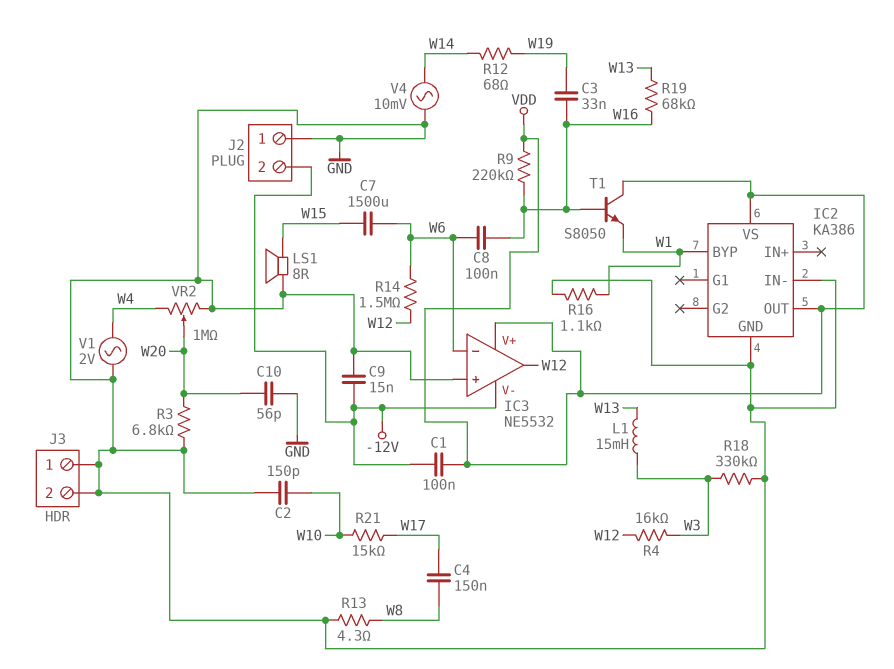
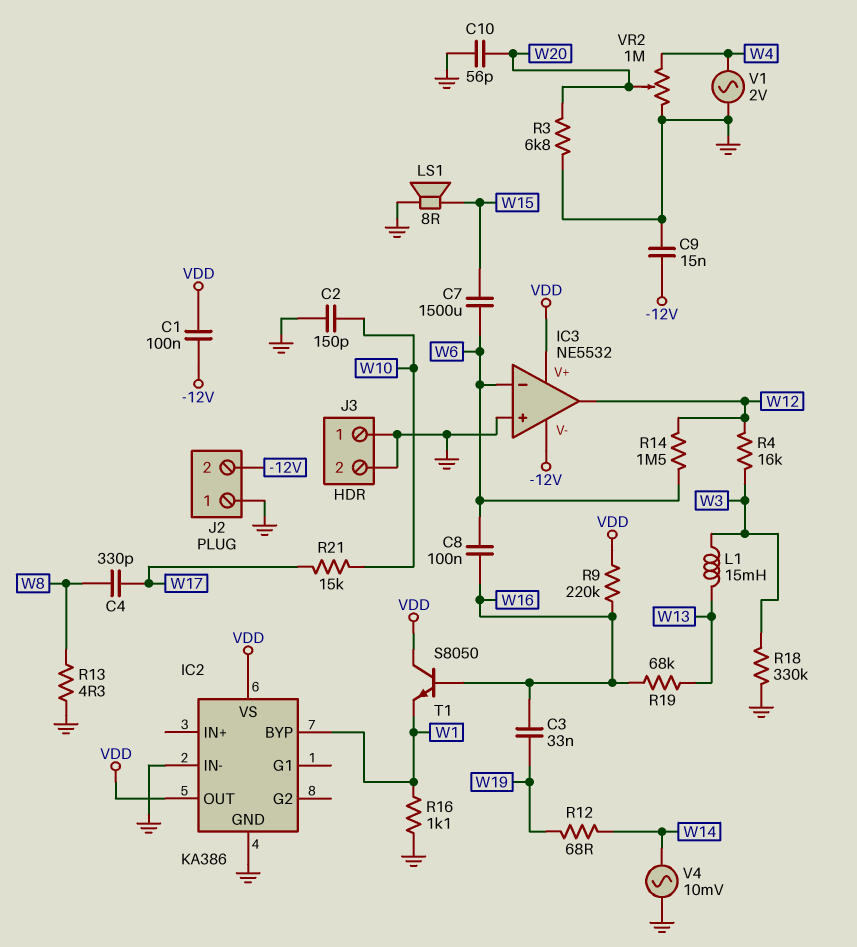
C4: 150nF (W8, W17) -> 330pF (W8, W17)

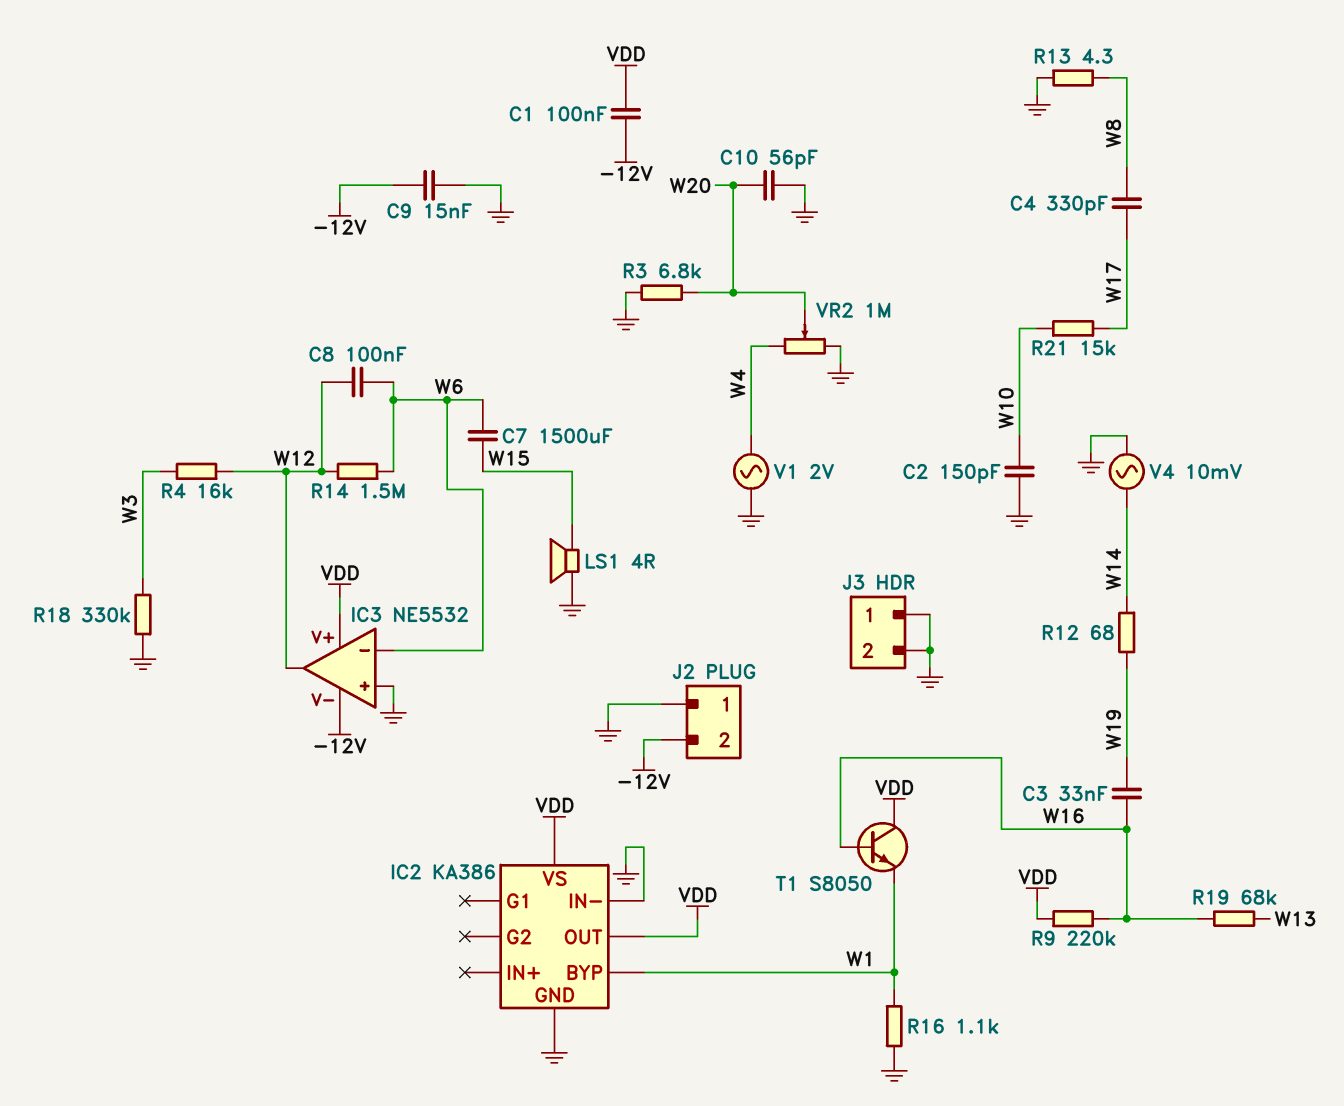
C8: 100nF (W6, W16) -> 100nF (W6, W12)
L1: 15mH (W3, W13) -> none
LS1: speaker 8R (GND, W15) -> speaker 4R (GND, W15)

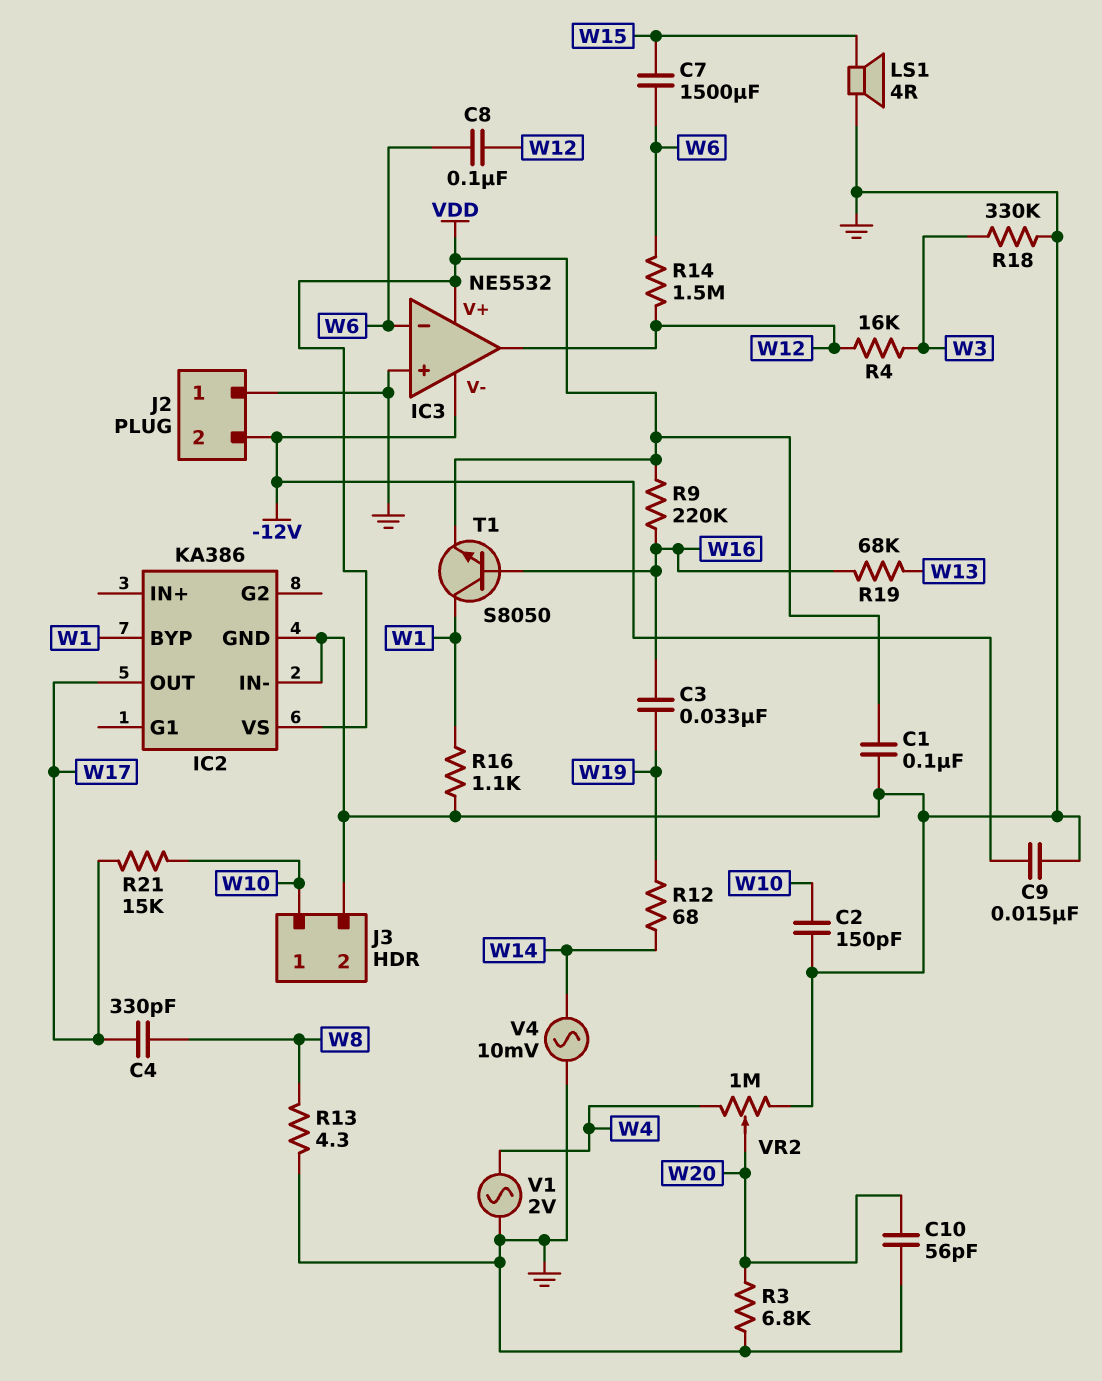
C1: 100nF (-12V, VDD) -> 100nF (GND, VDD)
IC2 pin OUT: VDD -> W17
J3 pin 1: GND -> W10
T1: NPN S8050 (B W16, C VDD, E W1) -> NPN S8050 (B W16, C W1, E VDD)

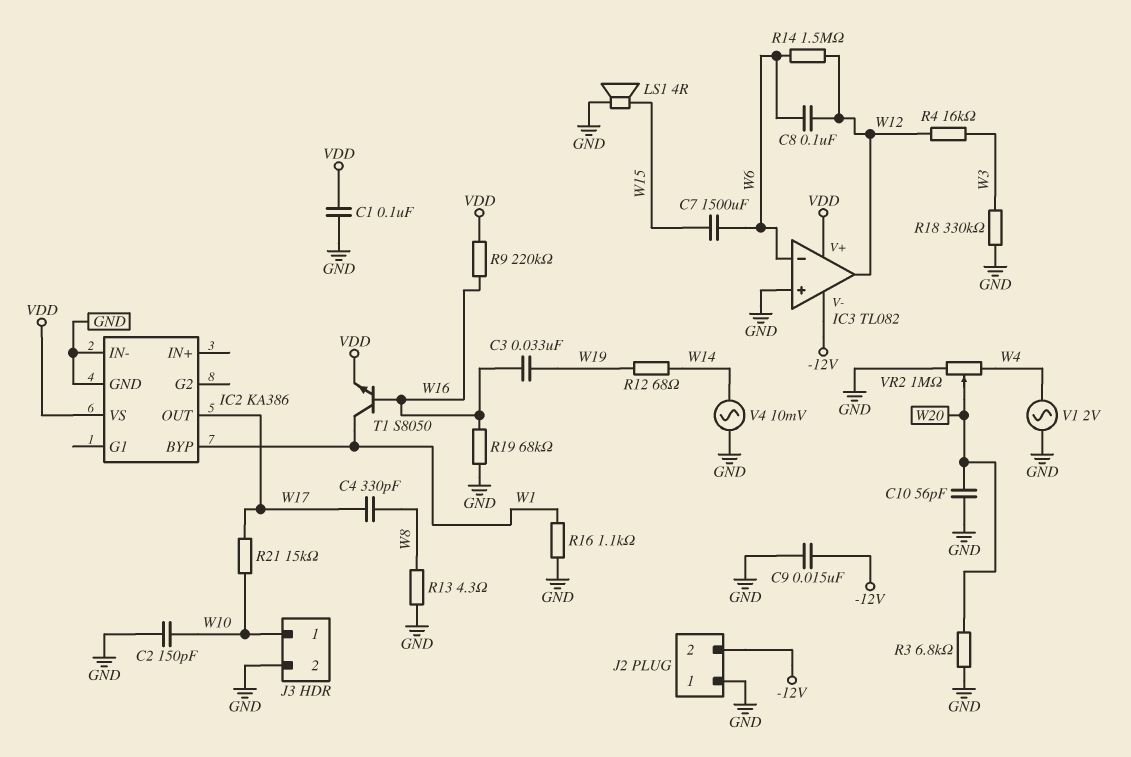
IC3: NE5532 -> TL082
R19: 68k (W13, W16) -> 68k (GND, W16)

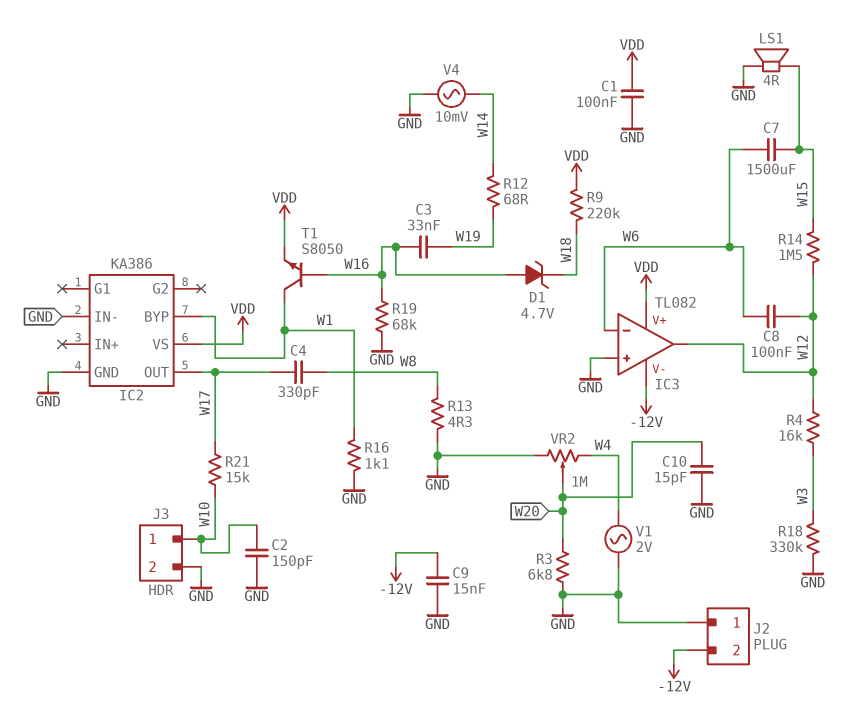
C10: 56pF (GND, W20) -> 15pF (GND, W20)
D1: none -> zener 4.7V (A W16, K W18)
R9: 220k (VDD, W16) -> 220k (VDD, W18)
R14: 1.5M (W6, W12) -> 1.5M (W12, W15)

